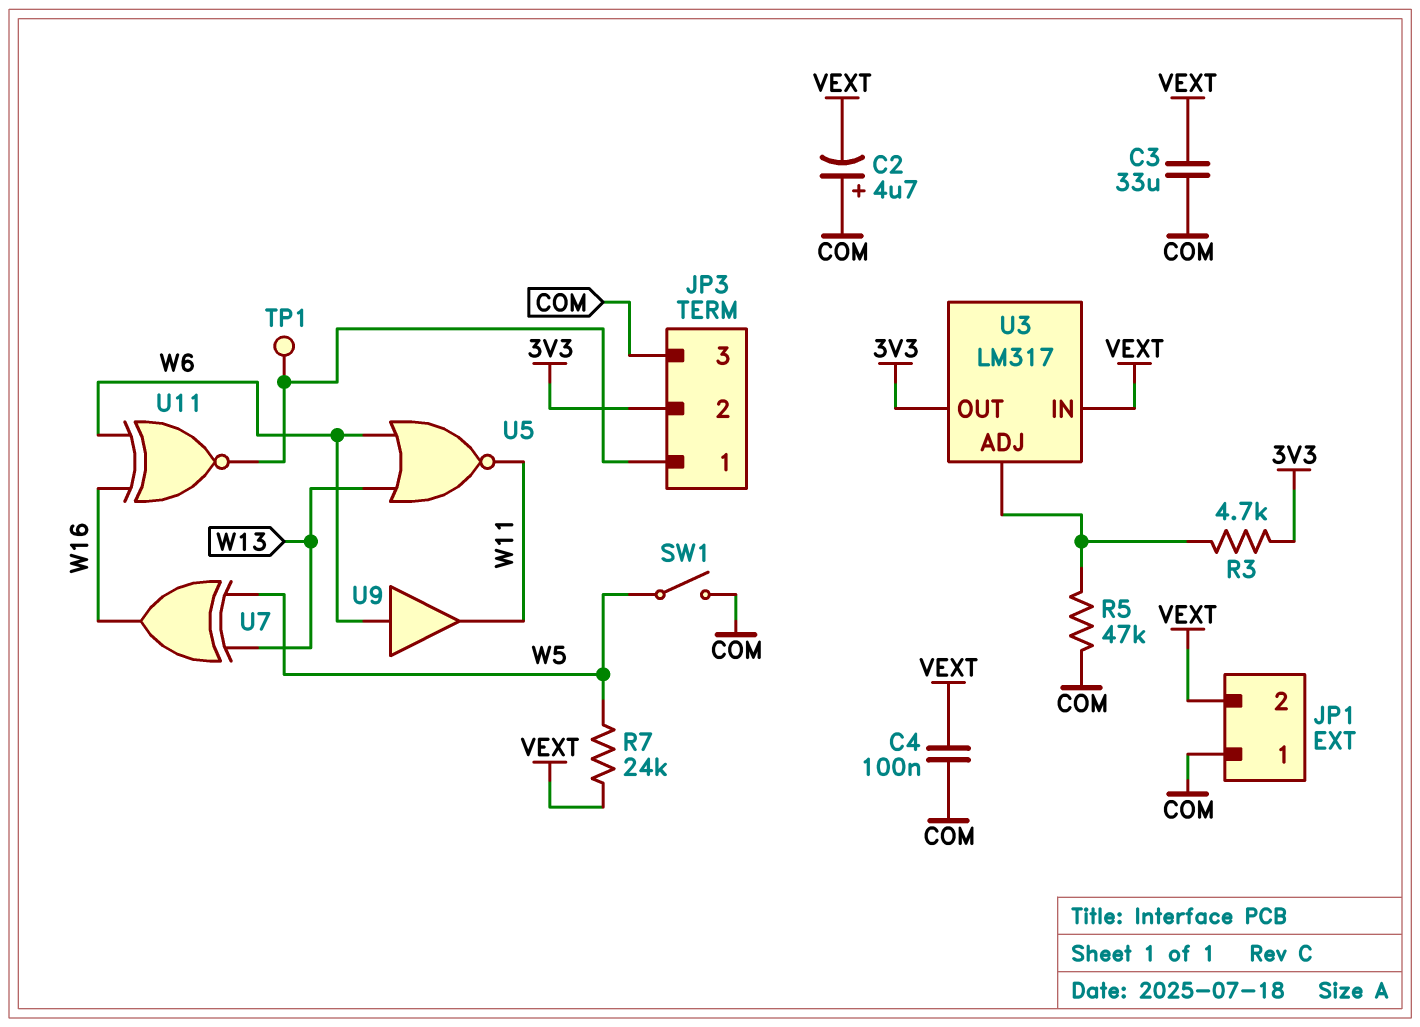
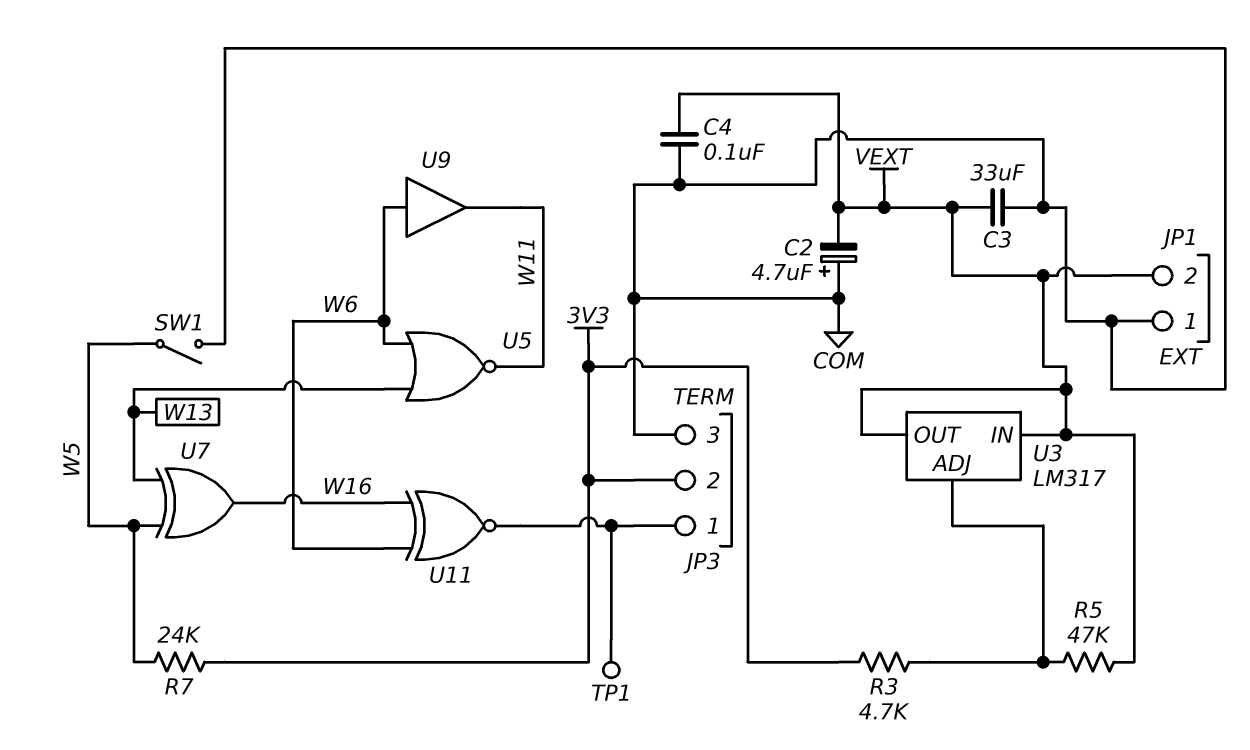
R5: 47k (COM, U3/ADJ) -> 47k (U3/ADJ, VEXT)
R7: 24k (VEXT, W5) -> 24k (3V3, W5)
U3 pin OUT: 3V3 -> VEXT

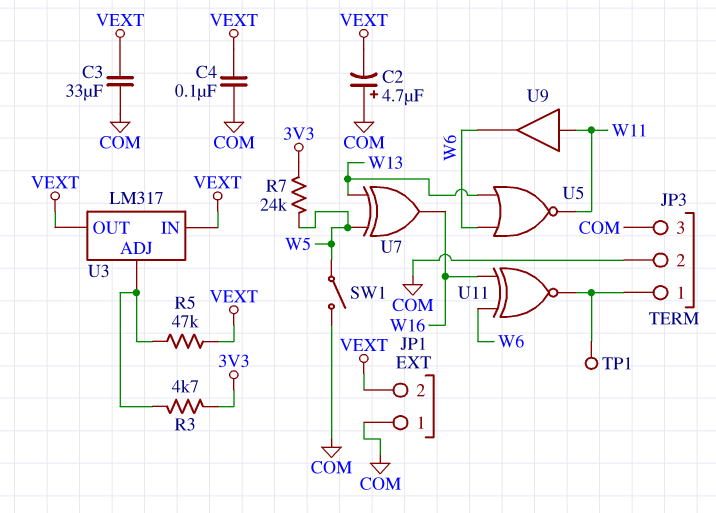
JP3 pin 2: 3V3 -> COM
U9: buffer (in W6, out W11) -> buffer (in W11, out W6)

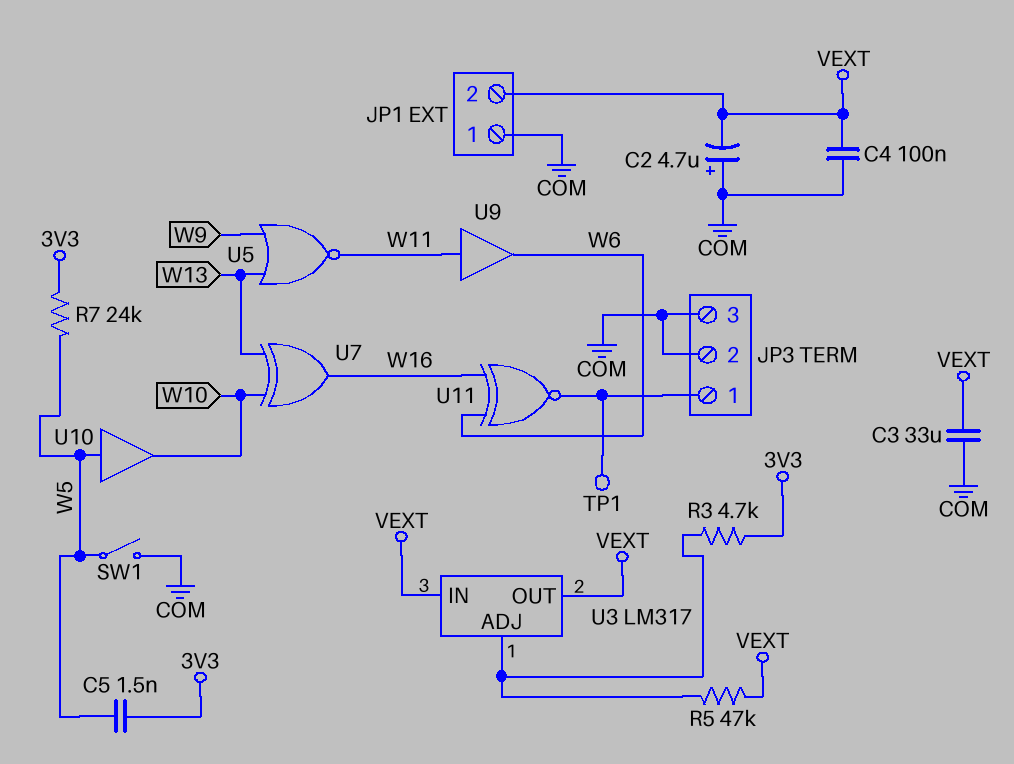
C5: none -> 1.5nF (3V3, W5)
U5: NOR (in W6, in W13, out W11) -> NOR (in W9, in W13, out W11)
U7: XOR (in W5, in W13, out W16) -> XOR (in W10, in W13, out W16)
U10: none -> buffer (in W5, out W10)

